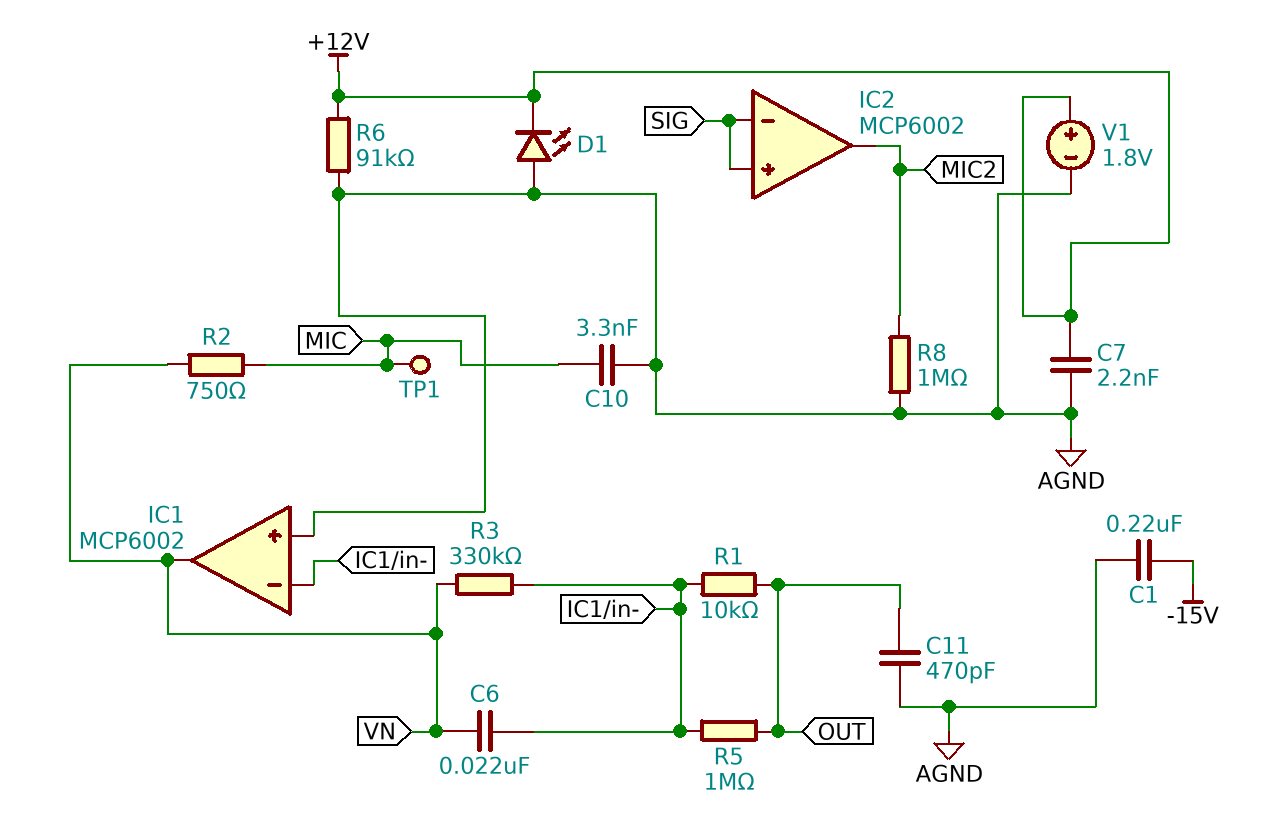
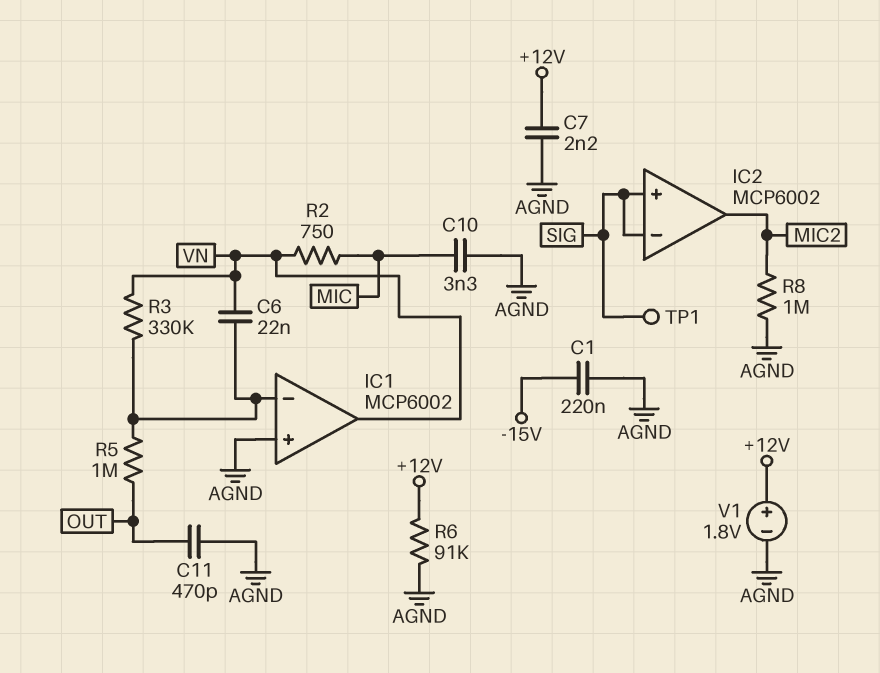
D1: LED (A AGND, K +12V) -> none
R1: 10k (IC1/in-, OUT) -> none
TP1: test point (MIC) -> test point (SIG)

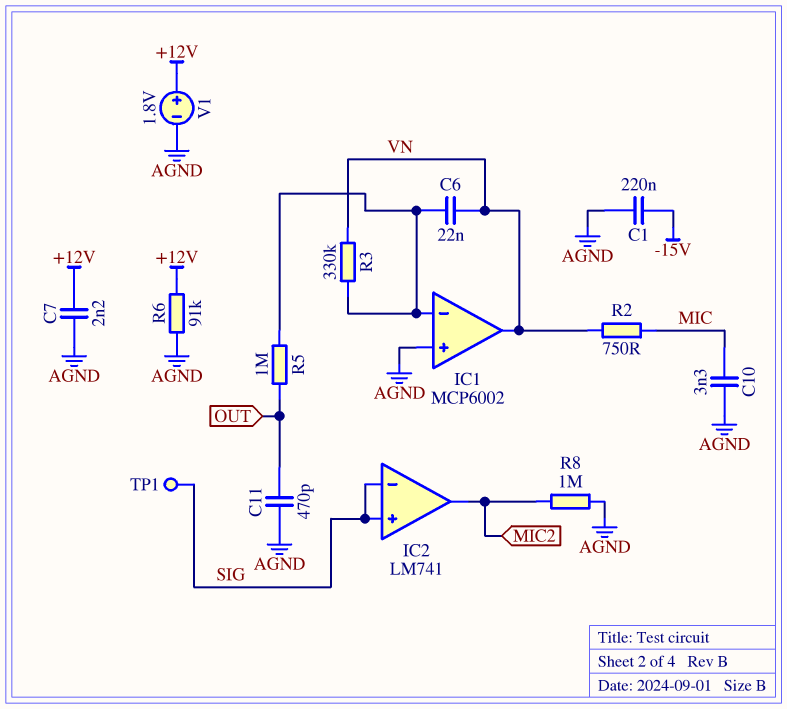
IC2: MCP6002 -> LM741

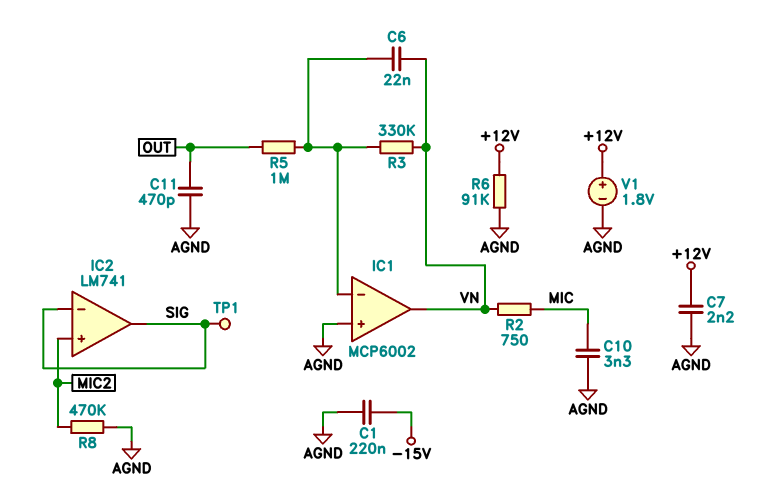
IC2 pin in+: SIG -> MIC2
IC2 pin out: MIC2 -> SIG
R8: 1M (AGND, MIC2) -> 470k (AGND, MIC2)

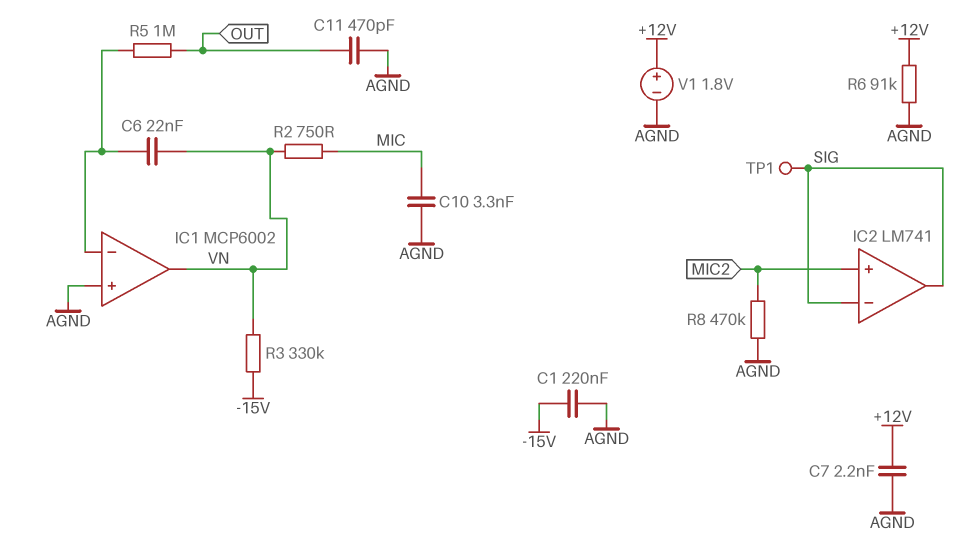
R3: 330k (IC1/in-, VN) -> 330k (-15V, VN)

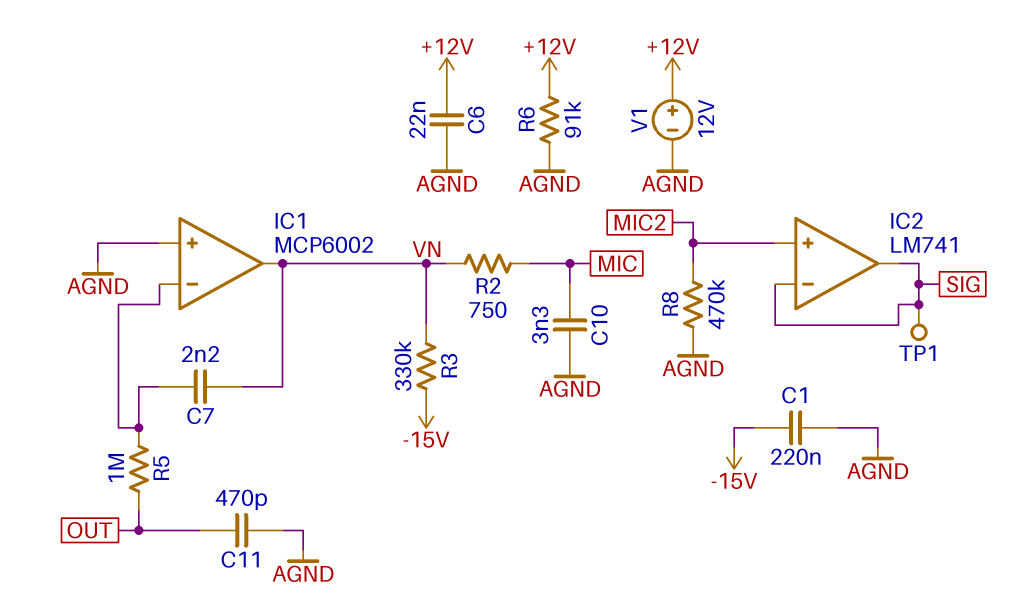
C6: 22nF (IC1/in-, VN) -> 22nF (+12V, AGND)
C7: 2.2nF (+12V, AGND) -> 2.2nF (IC1/in-, VN)
V1: 1.8V (plus +12V, minus AGND) -> 12V (plus +12V, minus AGND)

